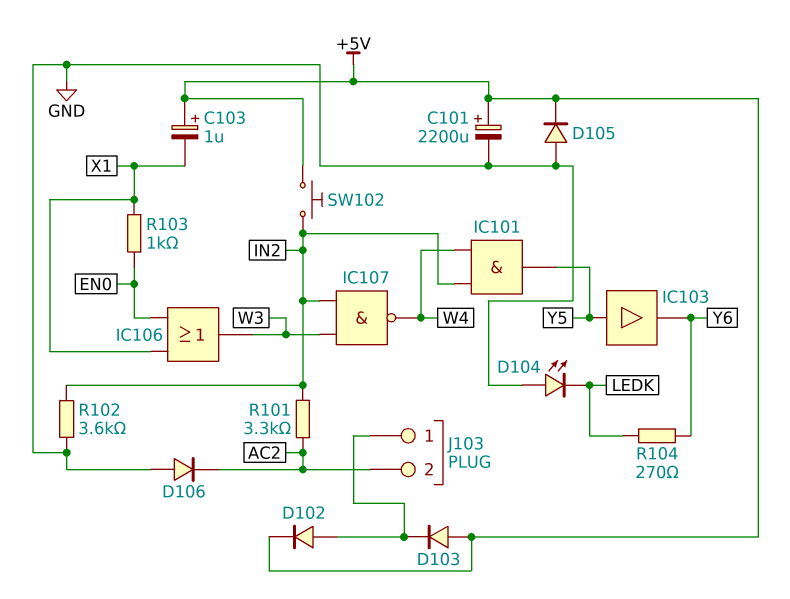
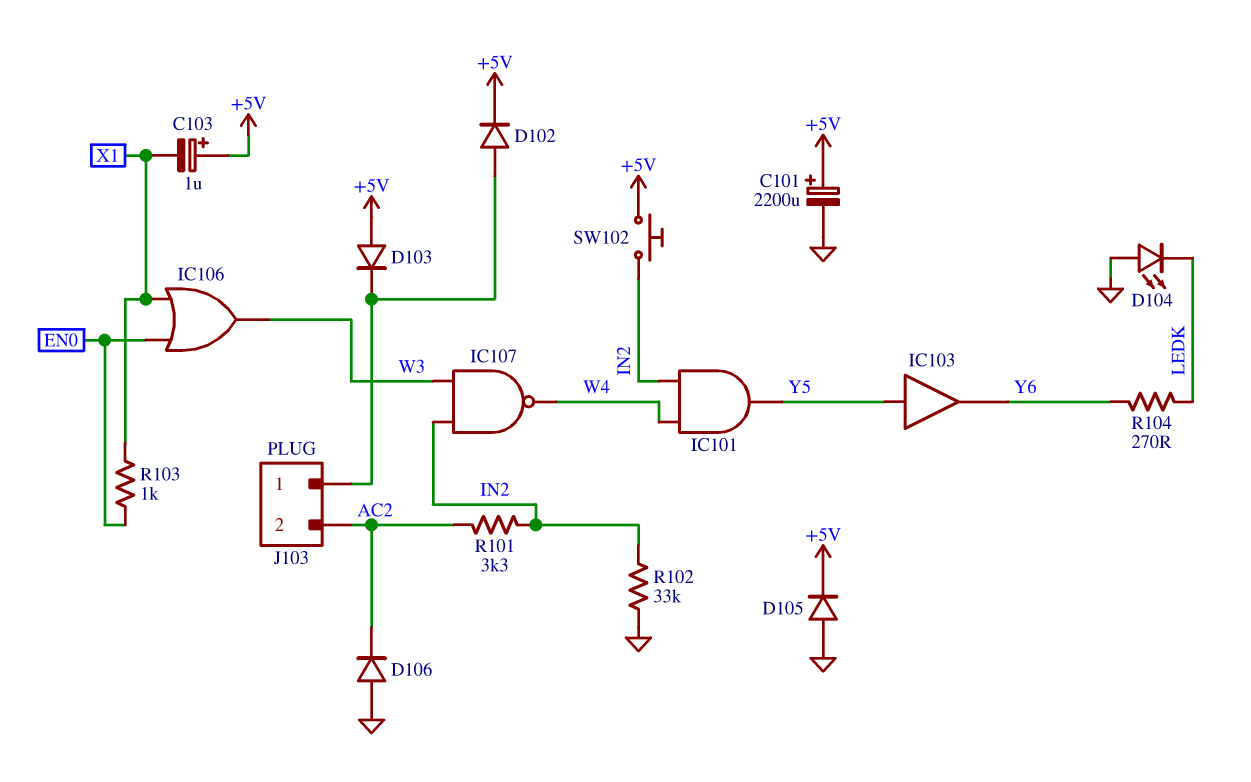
R102: 3.6k (GND, IN2) -> 33k (GND, IN2)

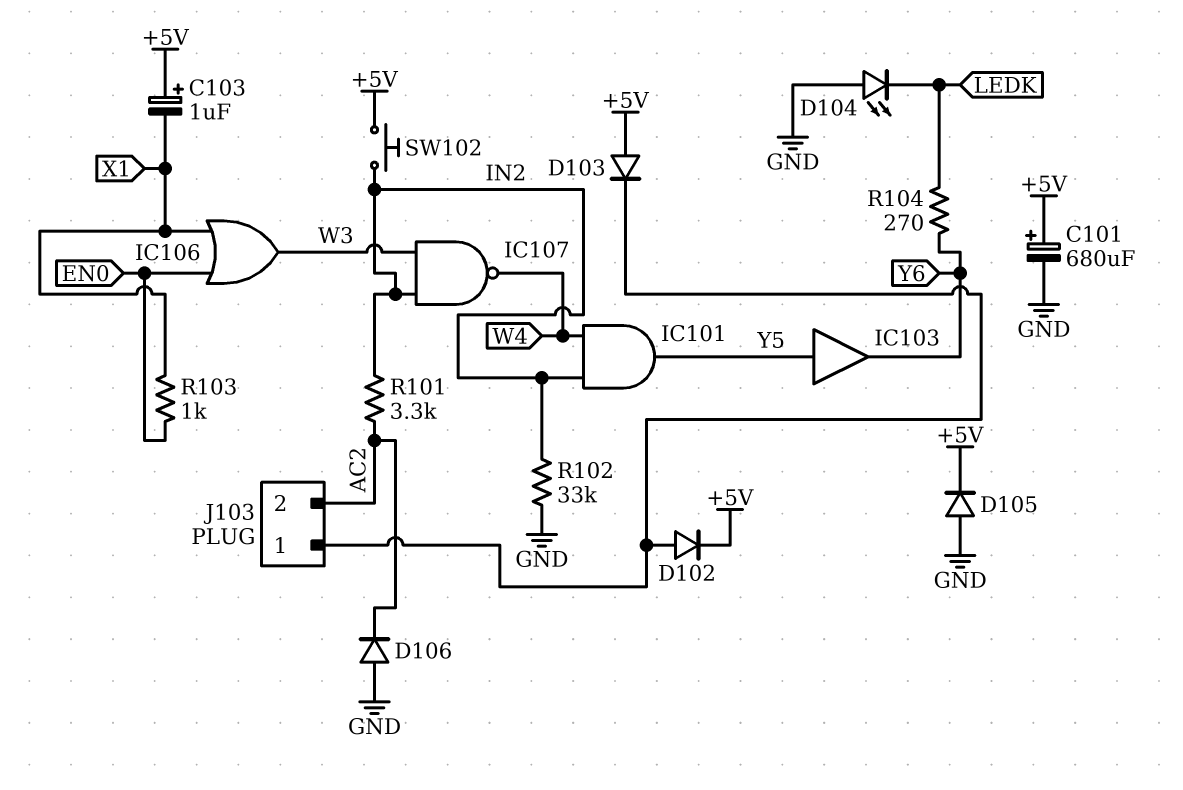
C101: 2200uF (plus +5V, minus GND) -> 680uF (plus +5V, minus GND)

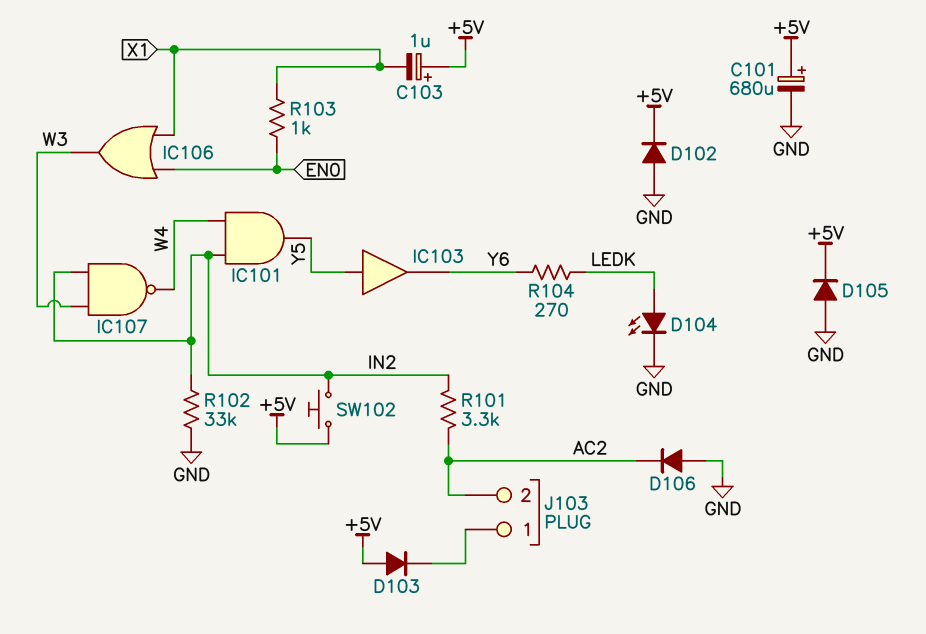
D102: diode (A J103/1, K +5V) -> diode (A GND, K +5V)
D104: LED (A GND, K LEDK) -> LED (A LEDK, K GND)

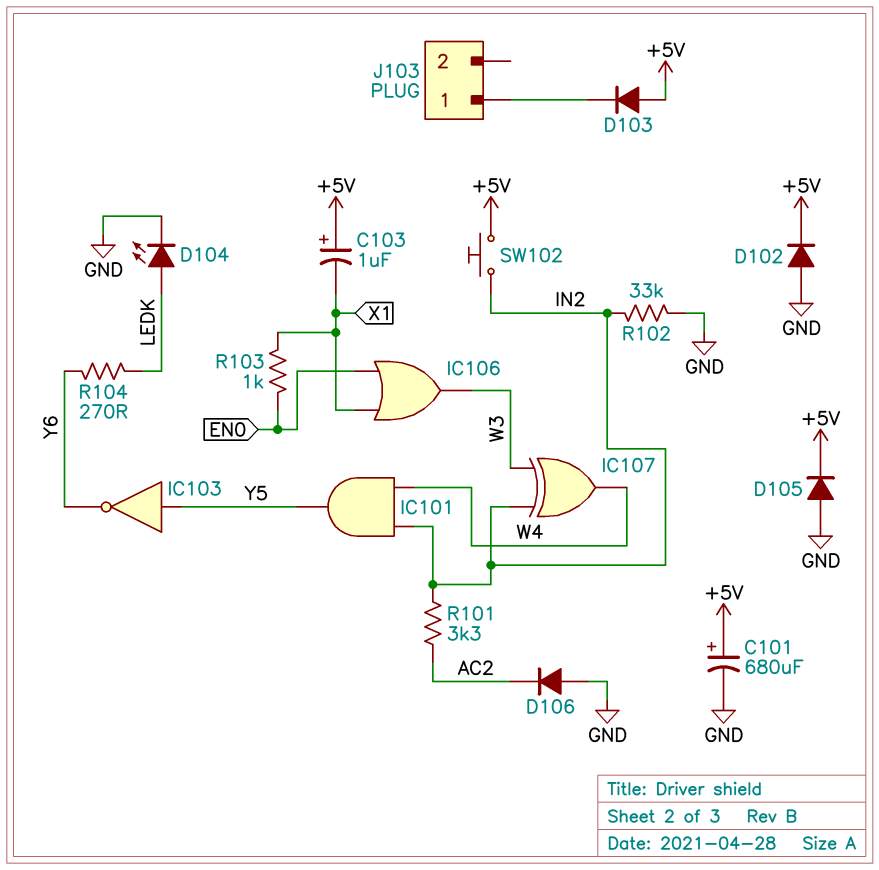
IC103: buffer (in Y5, out Y6) -> NOT (in Y5, out Y6)
IC107: NAND (in IN2, in W3, out W4) -> XOR (in IN2, in W3, out W4)
J103 pin 2: AC2 -> none

